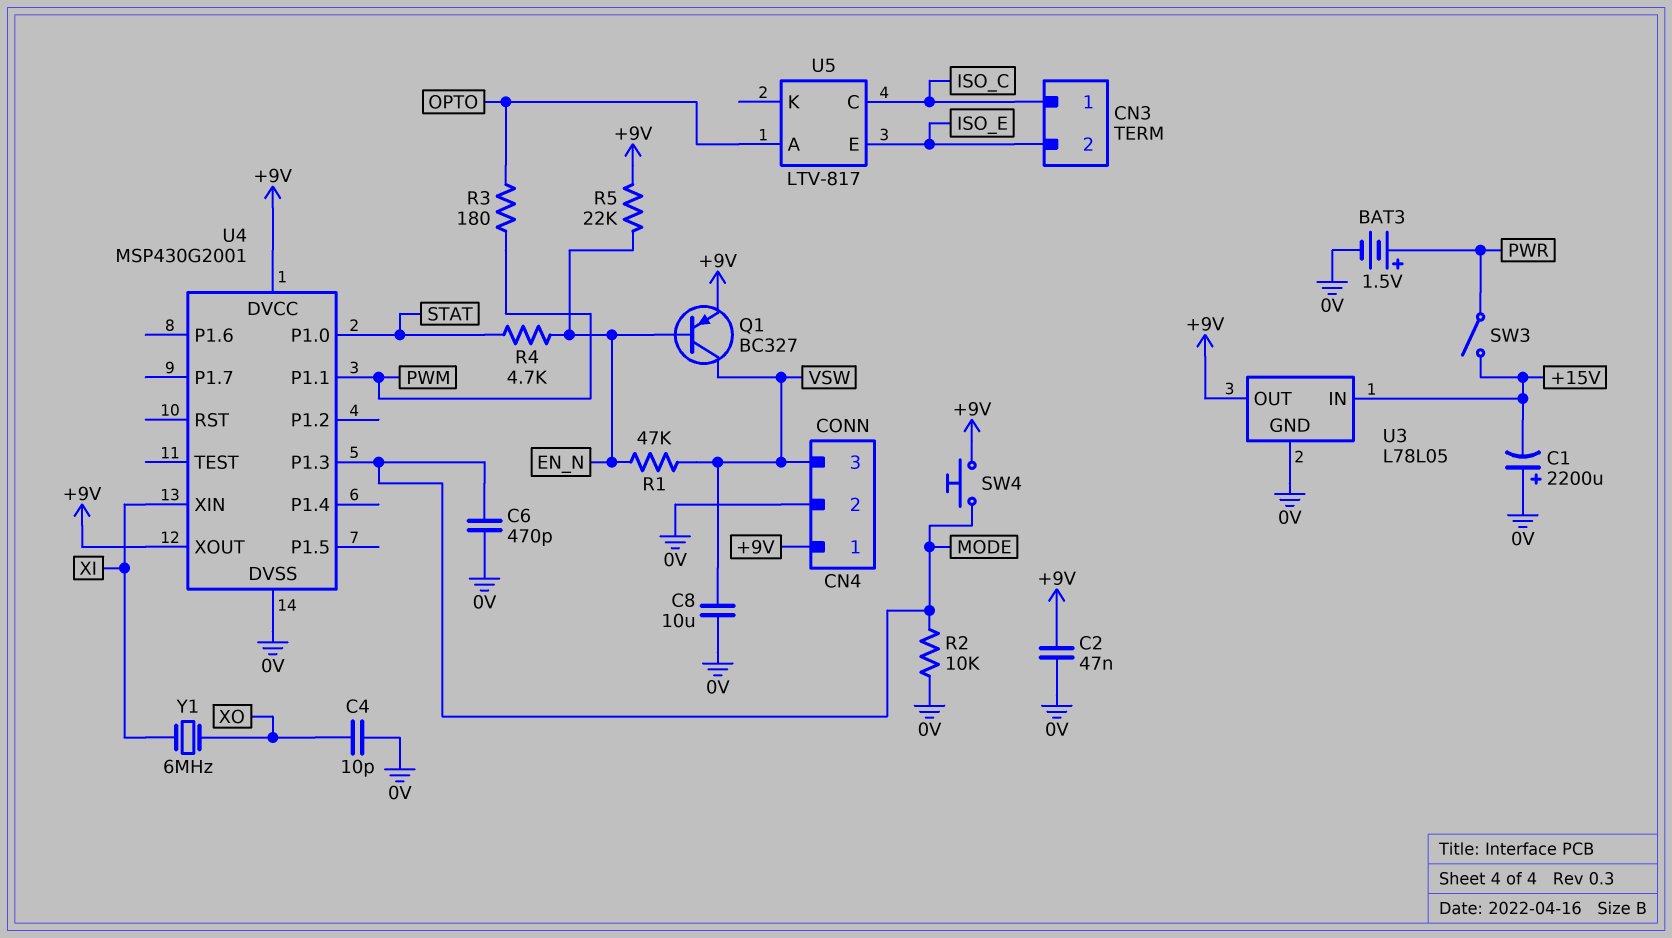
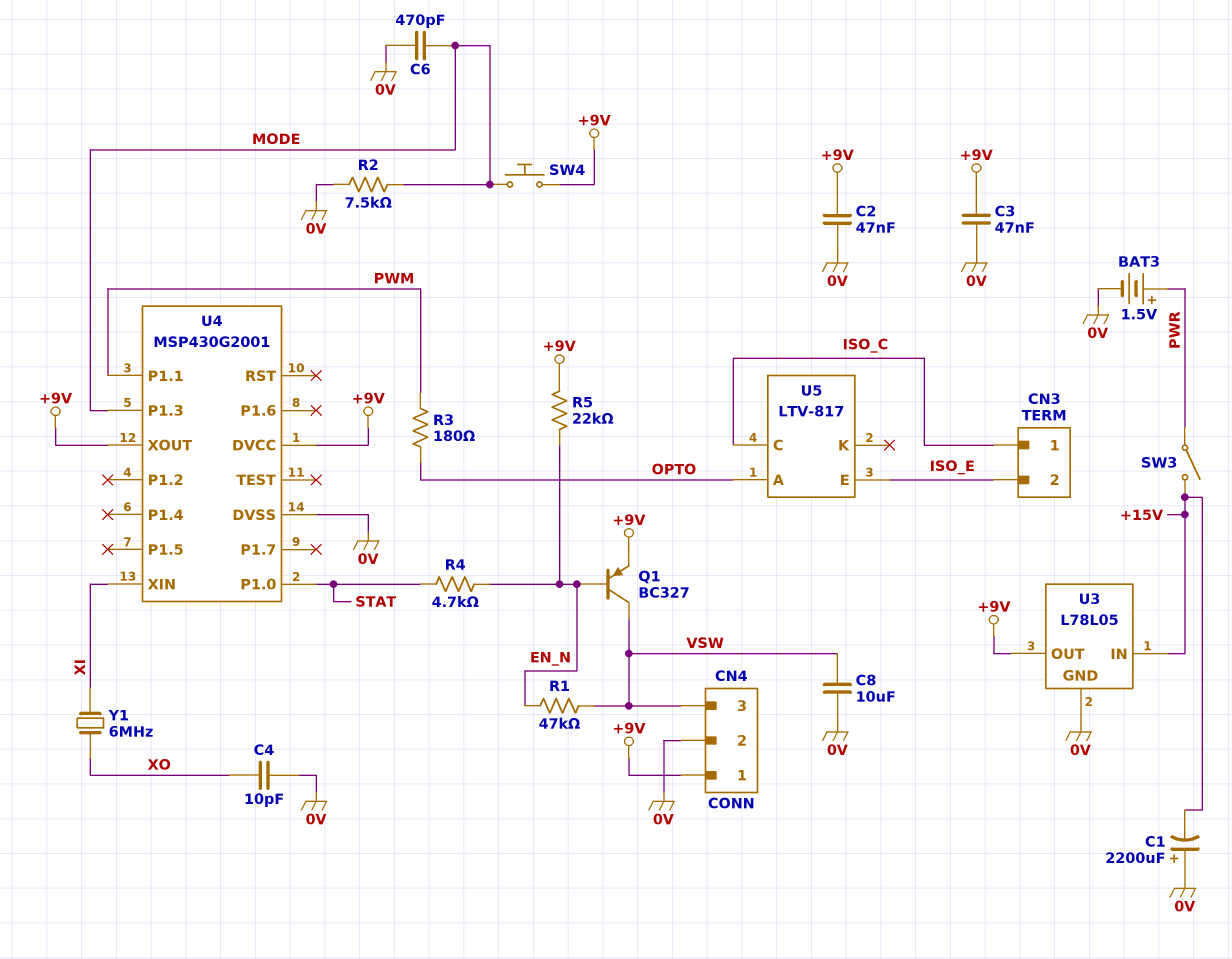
C3: none -> 47nF (+9V, 0V)
R2: 10k (0V, MODE) -> 7.5k (0V, MODE)

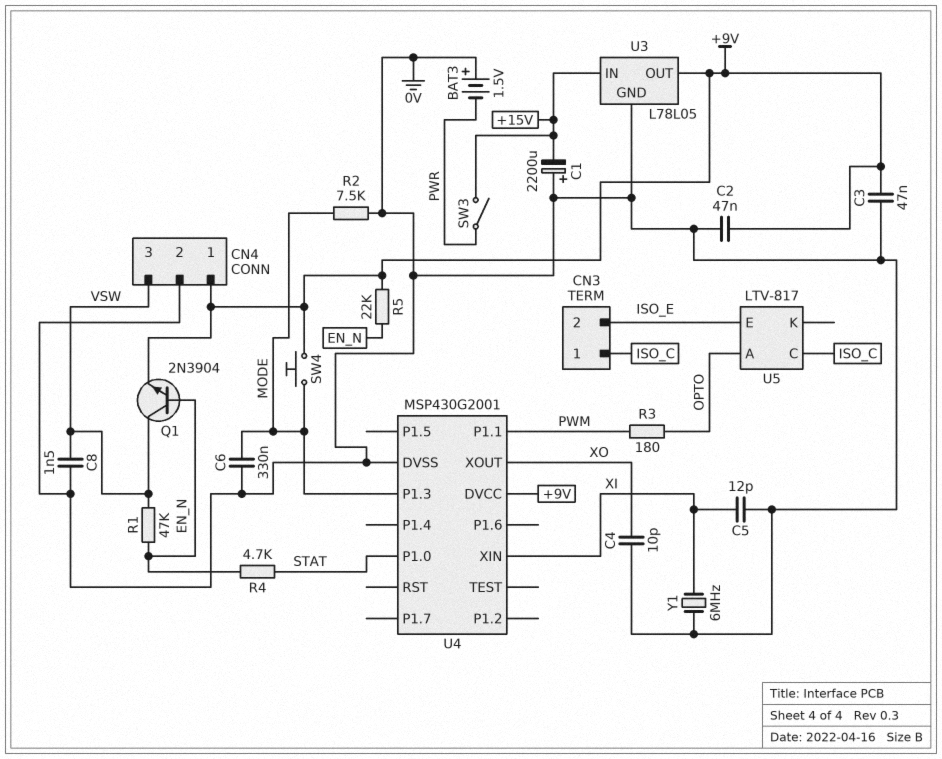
BAT3: 1.5V (plus PWR, minus 0V) -> 1.5V (plus 0V, minus PWR)
C5: none -> 12pF (0V, XI)
C6: 470pF (0V, MODE) -> 330nF (0V, MODE)
C8: 10uF (0V, VSW) -> 1.5nF (0V, VSW)
Q1: PNP BC327 (B EN_N, C VSW, E +9V) -> NPN 2N3904 (B EN_N, C VSW, E +9V)
U4 pin XOUT: +9V -> XO
Y1: 6MHz (XI, XO) -> 6MHz (0V, XI)

